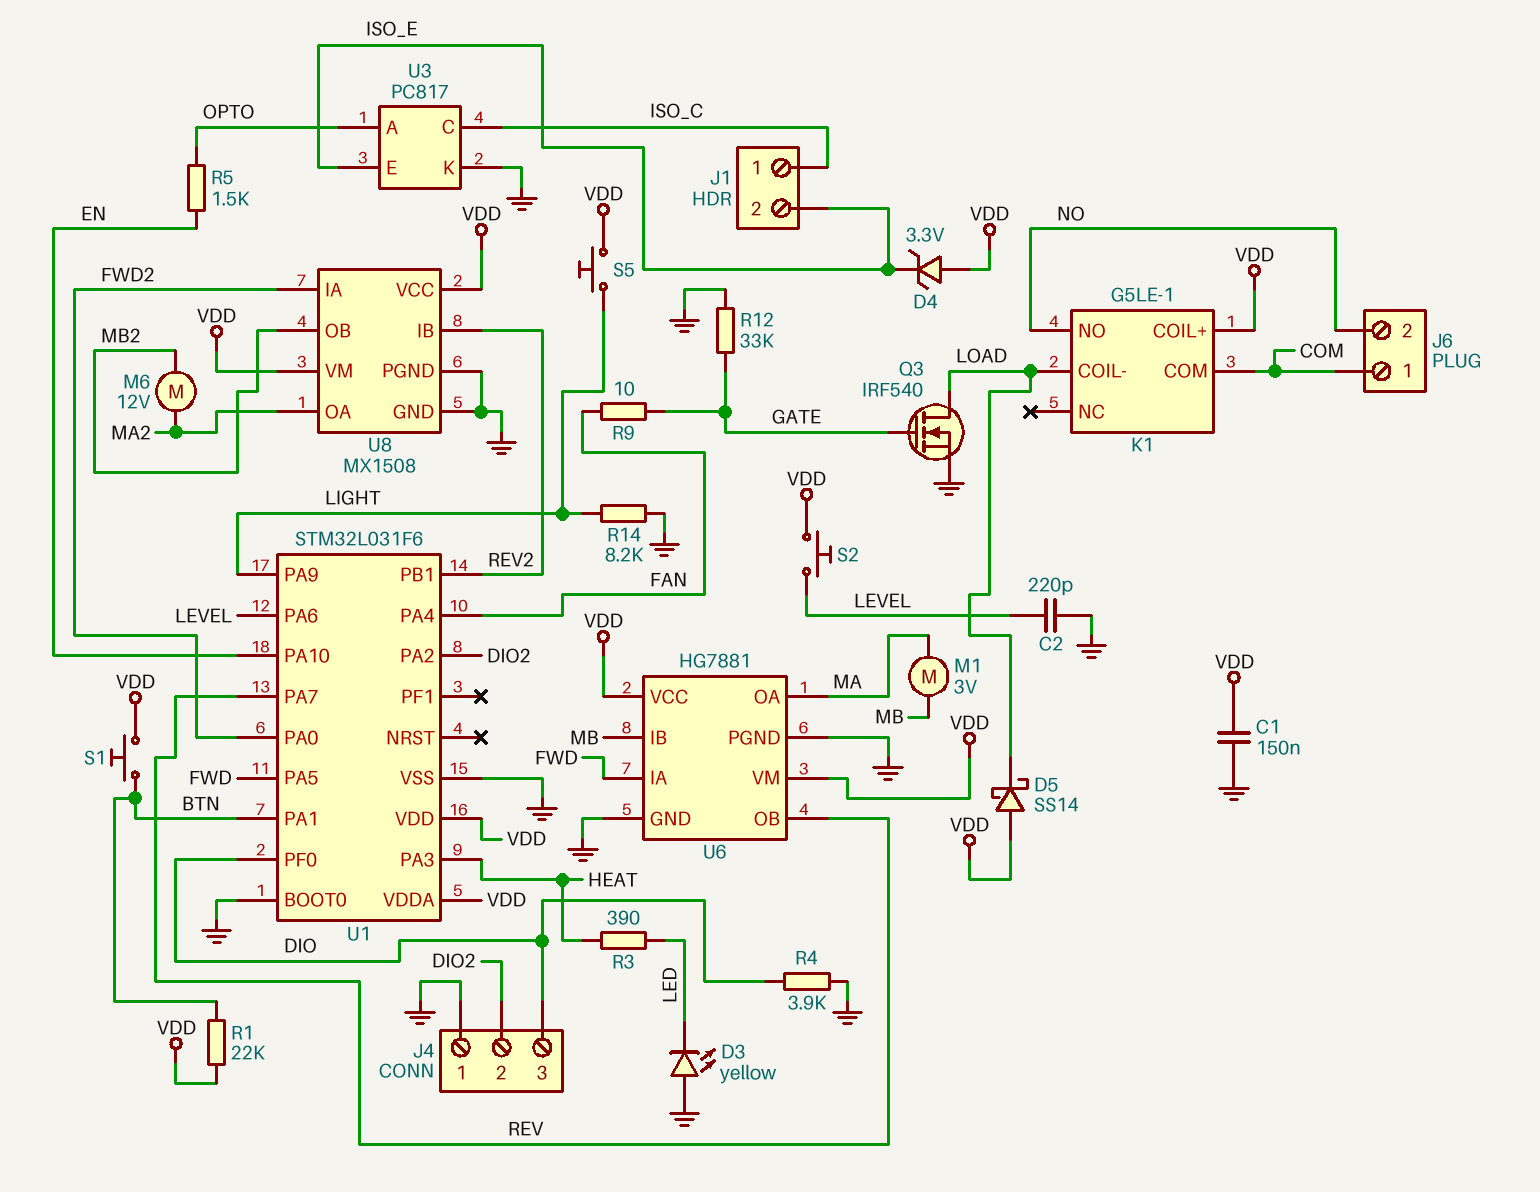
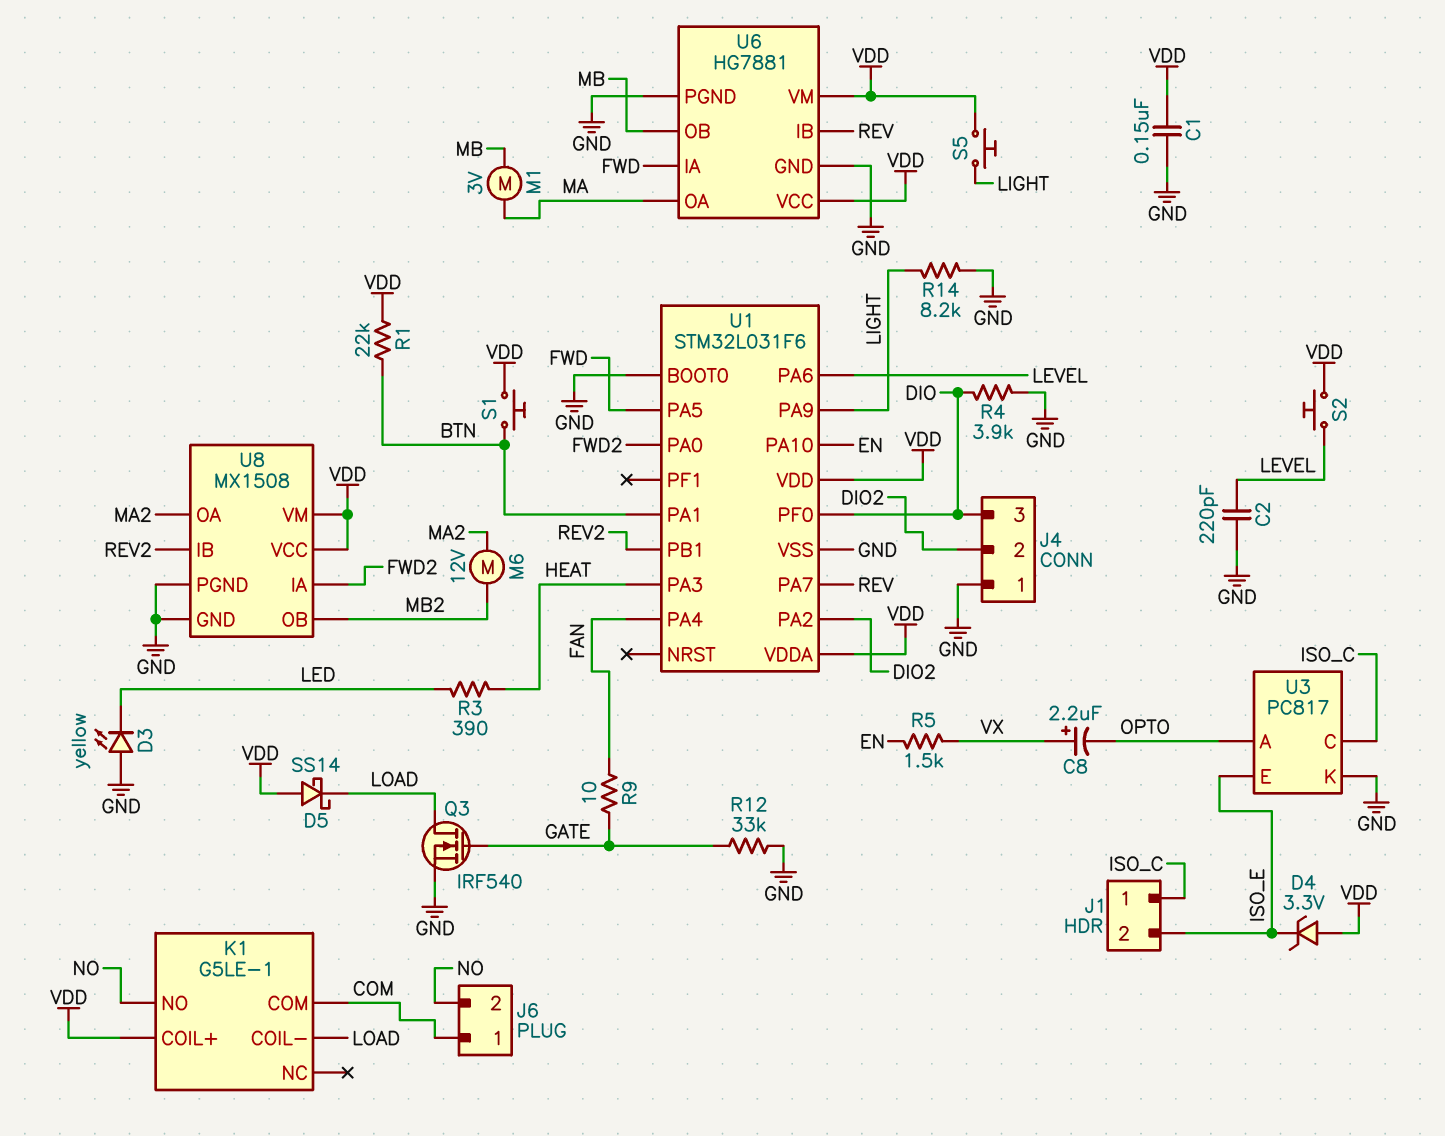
C8: none -> 2.2uF (plus VX, minus OPTO)
R5: 1.5k (EN, OPTO) -> 1.5k (EN, VX)
U6 pin IB: MB -> REV
U6 pin OB: REV -> MB

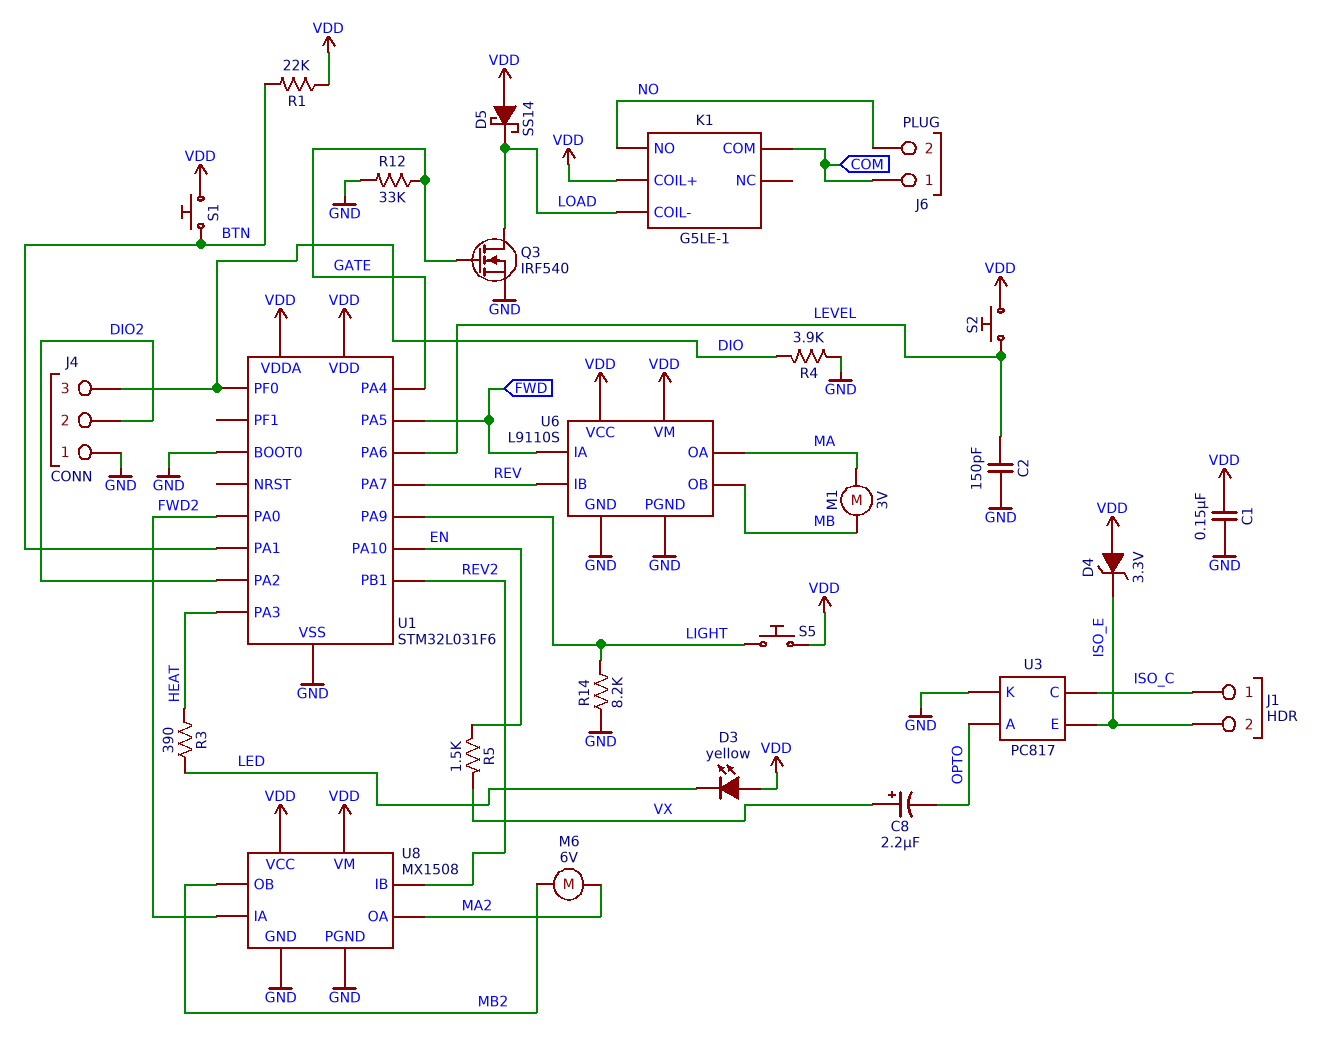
C2: 220pF (GND, LEVEL) -> 150pF (GND, LEVEL)
D3: LED yellow (A GND, K LED) -> LED yellow (A VDD, K LED)
M6: motor 12V (MA2, MB2) -> motor 6V (MA2, MB2)
R9: 10 (FAN, GATE) -> none
U1 pin PA4: FAN -> GATE
U6: HG7881 -> L9110S

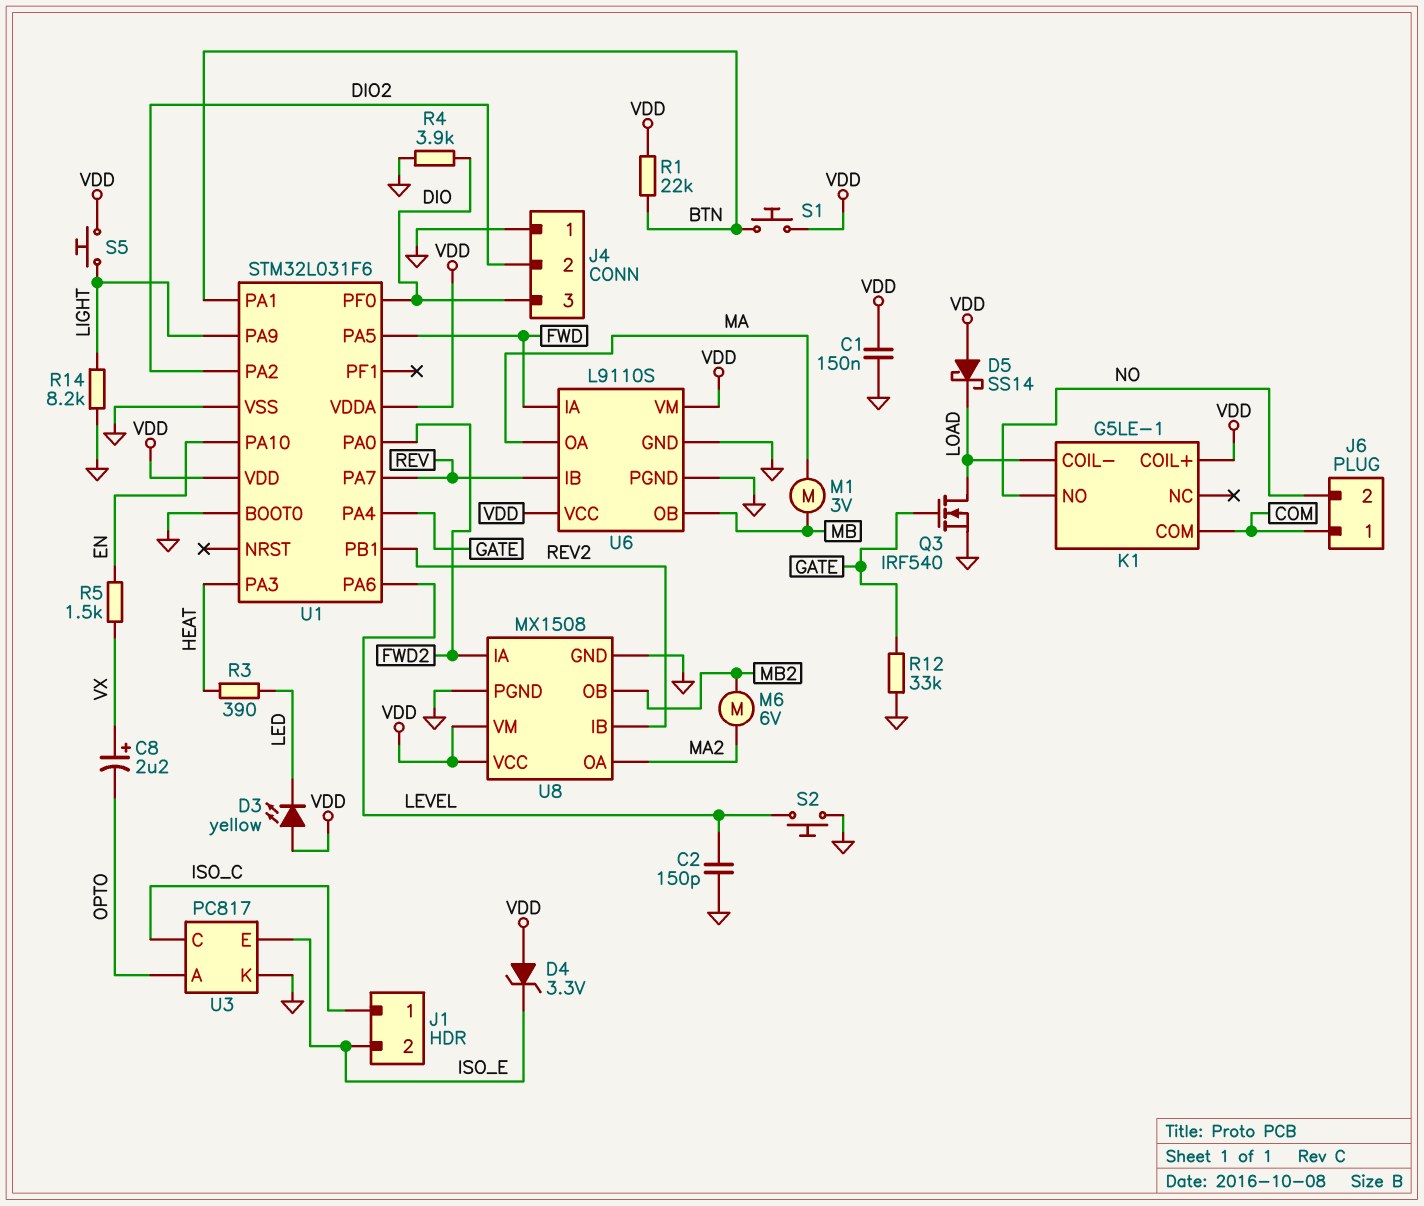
S2: button (LEVEL, VDD) -> button (GND, LEVEL)

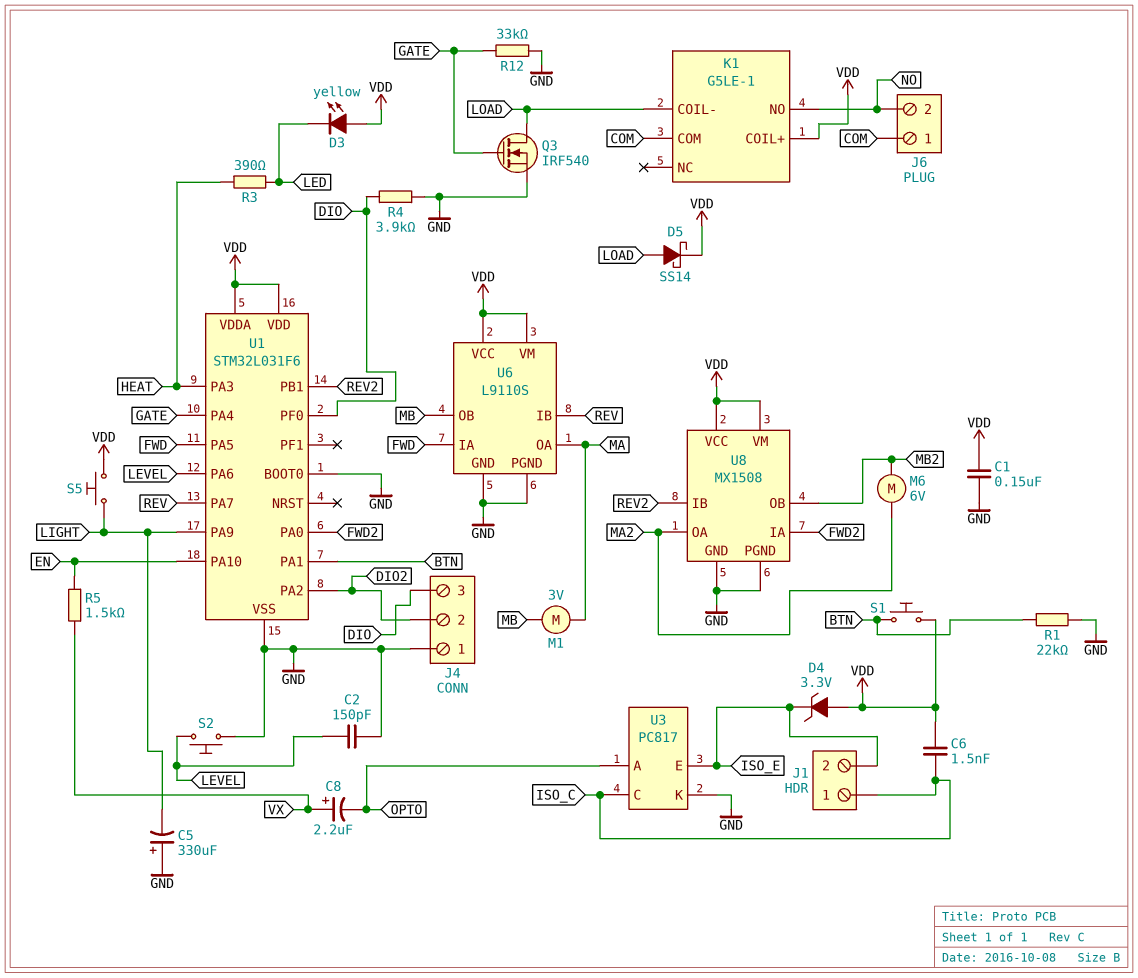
C5: none -> 330uF (plus GND, minus LIGHT)
C6: none -> 1.5nF (ISO_C, VDD)
D5: schottky SS14 (A VDD, K LOAD) -> schottky SS14 (A LOAD, K VDD)
R1: 22k (BTN, VDD) -> 22k (BTN, GND)
R14: 8.2k (GND, LIGHT) -> none

